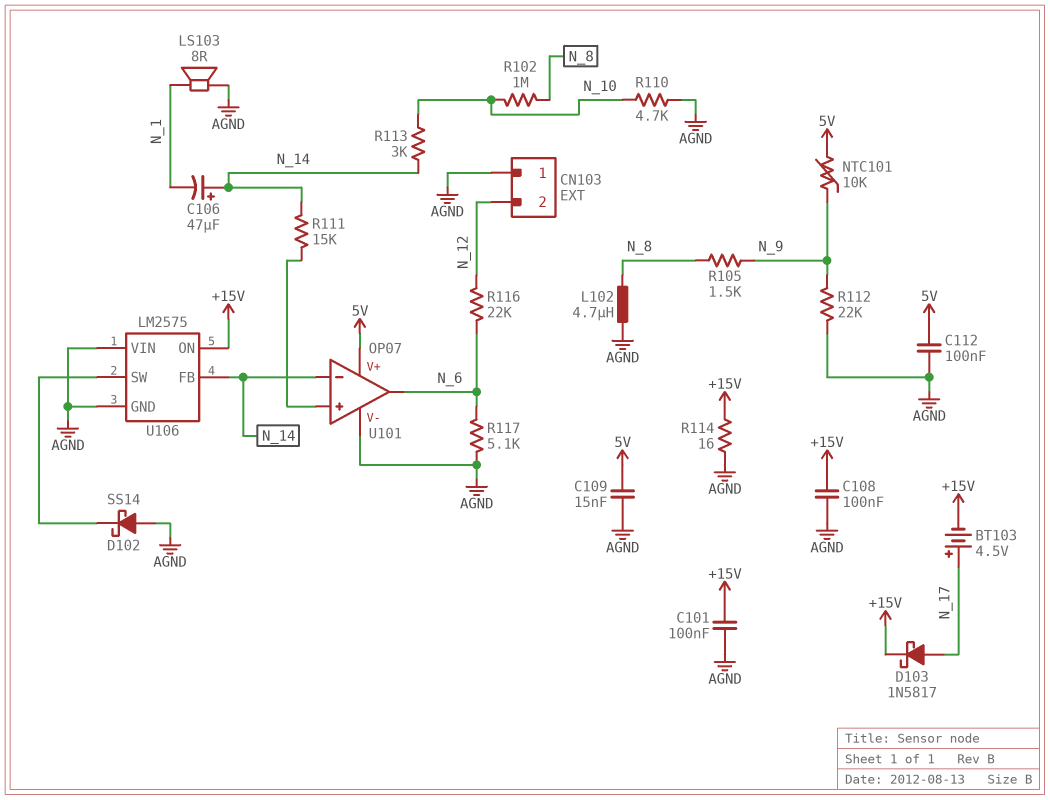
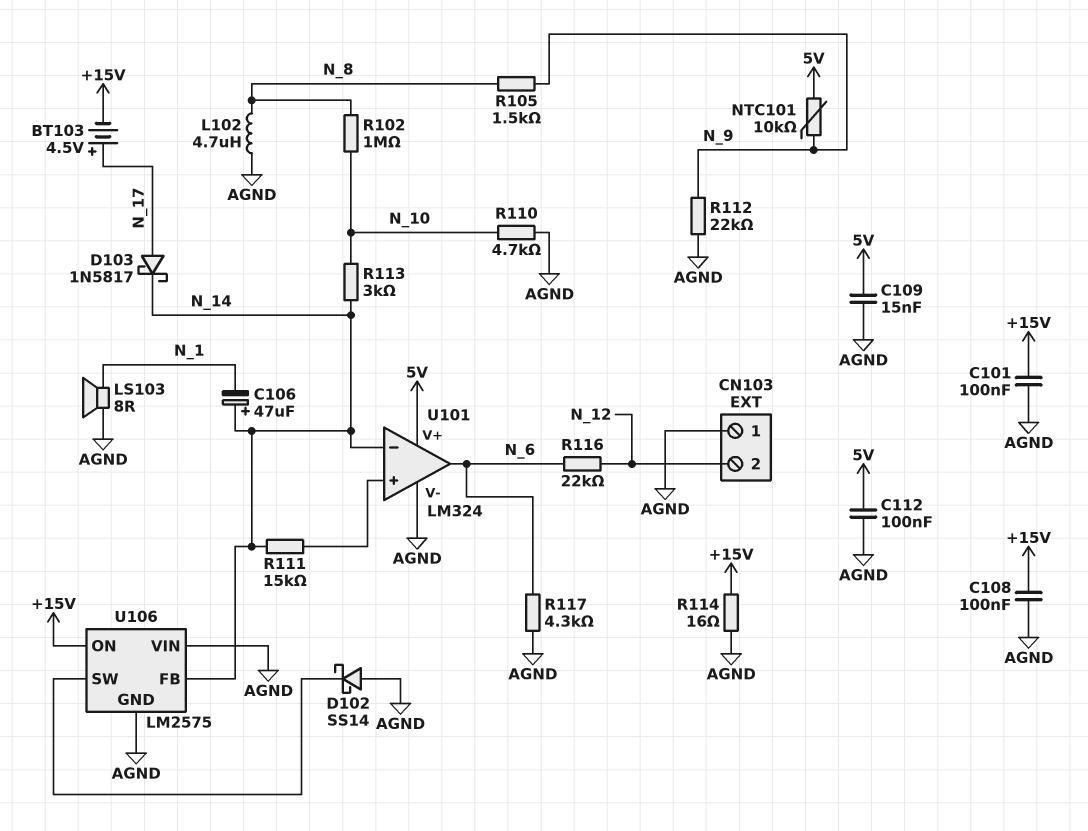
D103: schottky 1N5817 (A N_17, K +15V) -> schottky 1N5817 (A N_17, K N_14)
R117: 5.1k (AGND, N_6) -> 4.3k (AGND, N_6)
U101: OP07 -> LM324

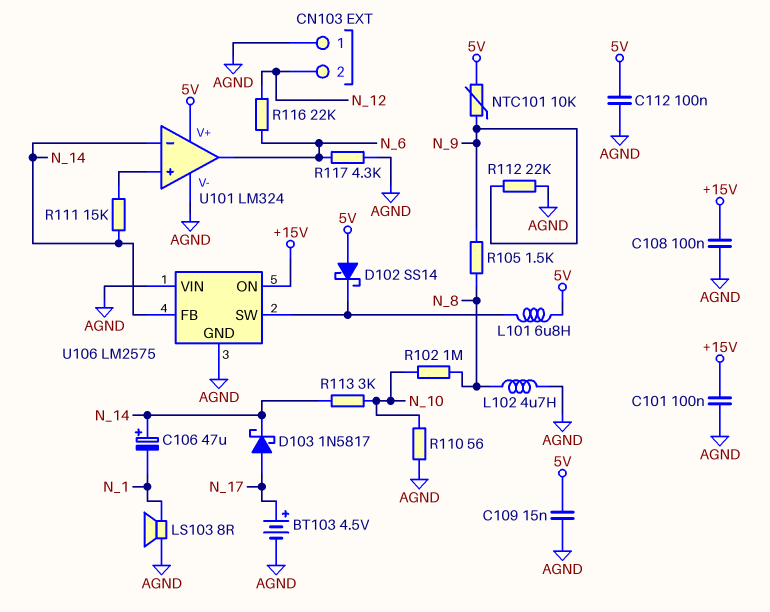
BT103: 4.5V (plus N_17, minus +15V) -> 4.5V (plus N_17, minus AGND)
D102: schottky SS14 (A AGND, K U106/SW) -> schottky SS14 (A 5V, K U106/SW)
L101: none -> 6.8uH (5V, U106/SW)
R110: 4.7k (AGND, N_10) -> 56 (AGND, N_10)
R114: 16 (+15V, AGND) -> none

